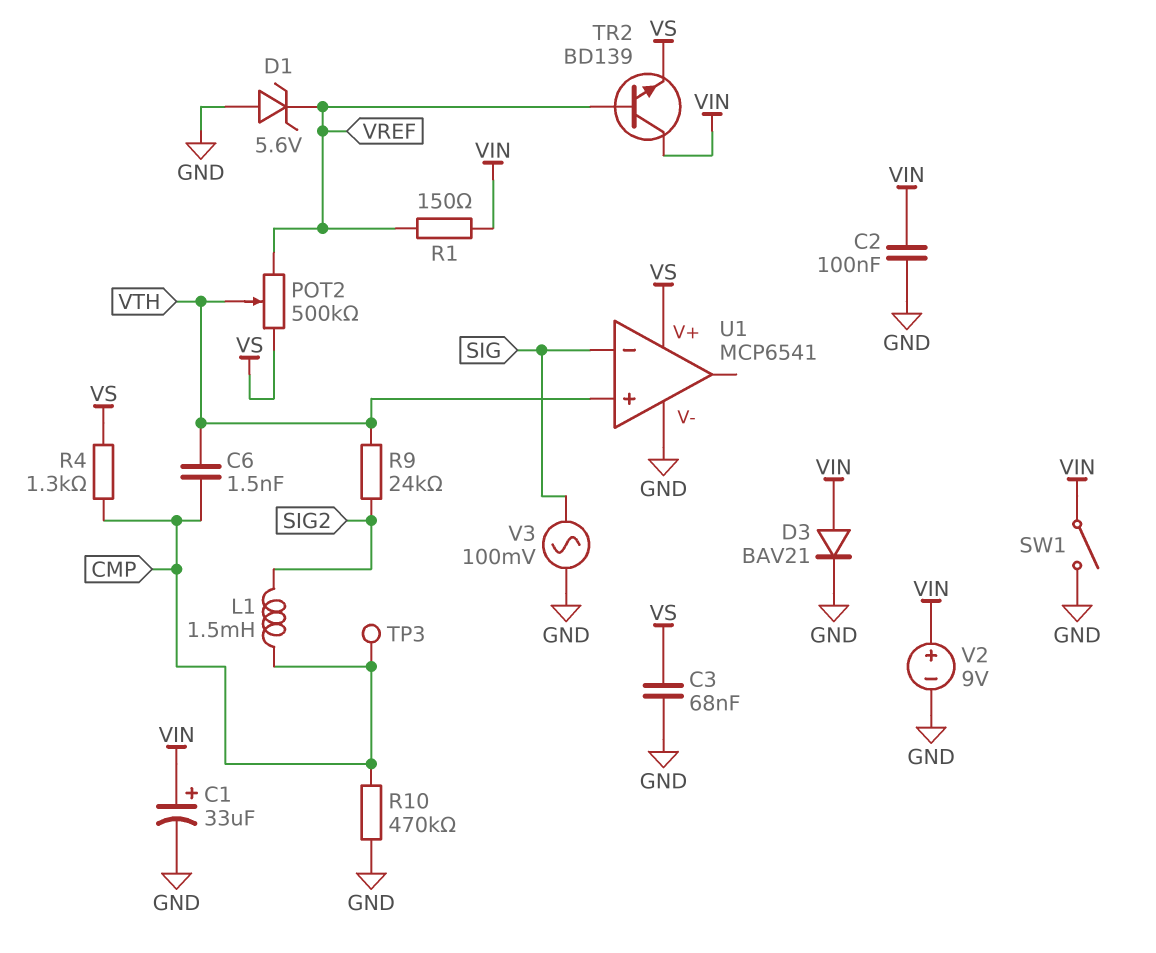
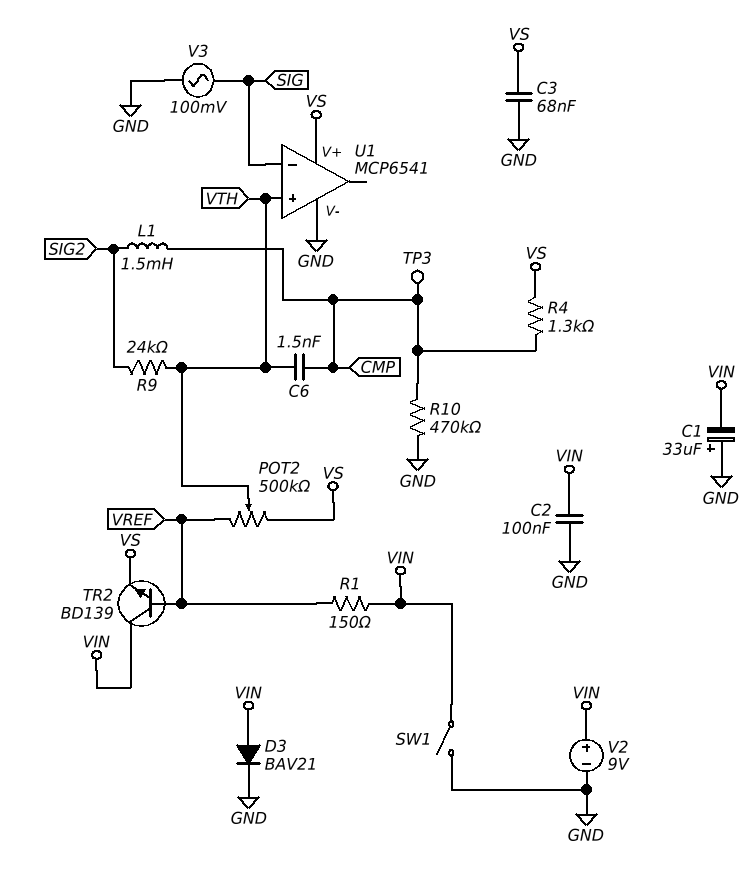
C1: 33uF (plus VIN, minus GND) -> 33uF (plus GND, minus VIN)
D1: zener 5.6V (A GND, K VREF) -> none

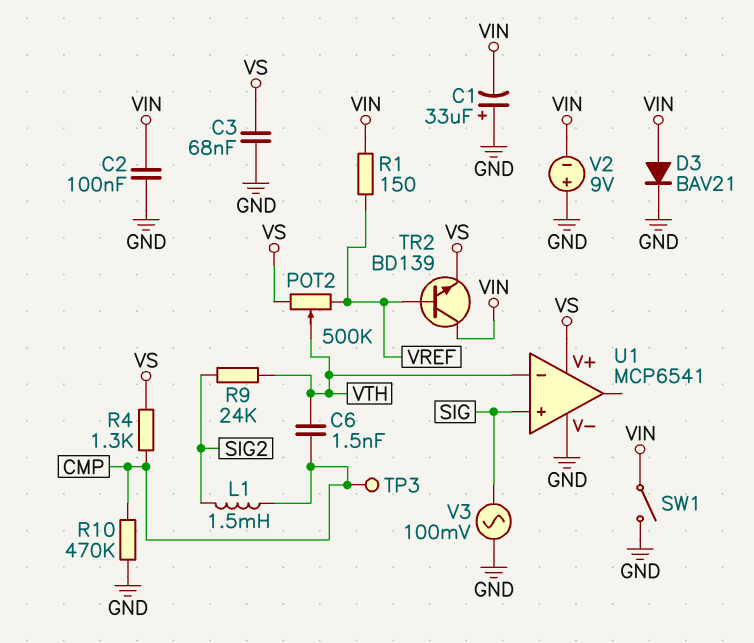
U1 pin in+: VTH -> SIG
U1 pin in-: SIG -> VTH
V2: 9V (plus VIN, minus GND) -> 9V (plus GND, minus VIN)

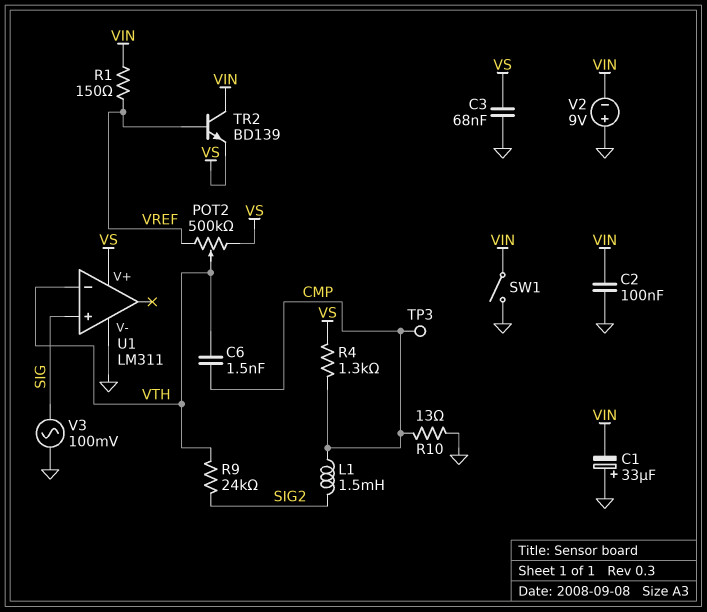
D3: diode BAV21 (A VIN, K GND) -> none
R10: 470k (CMP, GND) -> 13 (CMP, GND)
U1: MCP6541 -> LM311

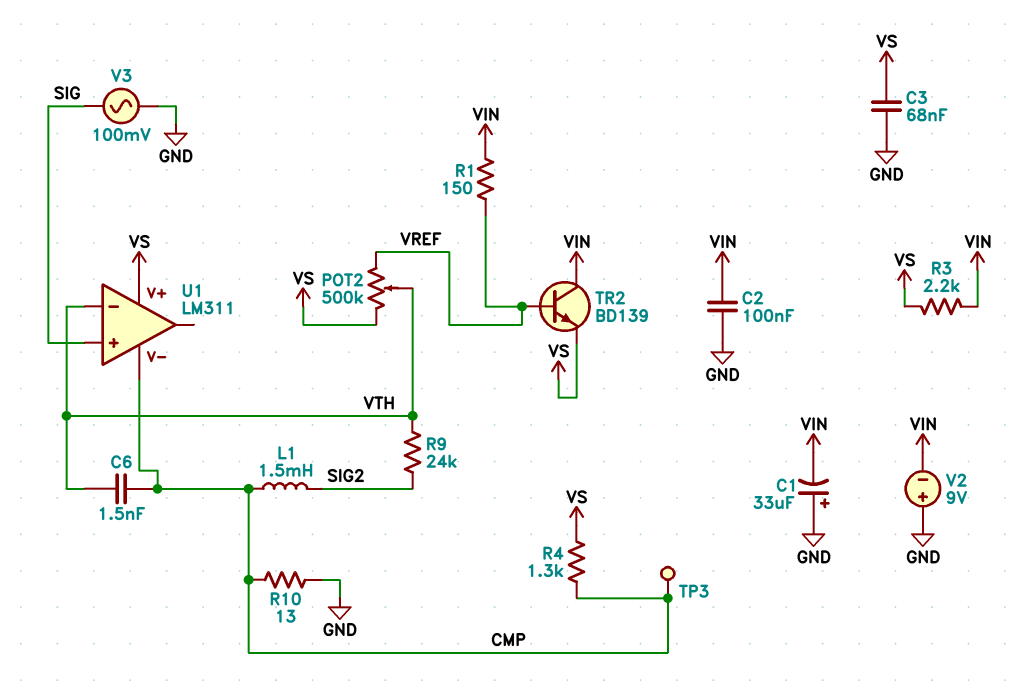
R3: none -> 2.2k (VIN, VS)
SW1: switch (GND, VIN) -> none
U1 pin V-: GND -> CMP

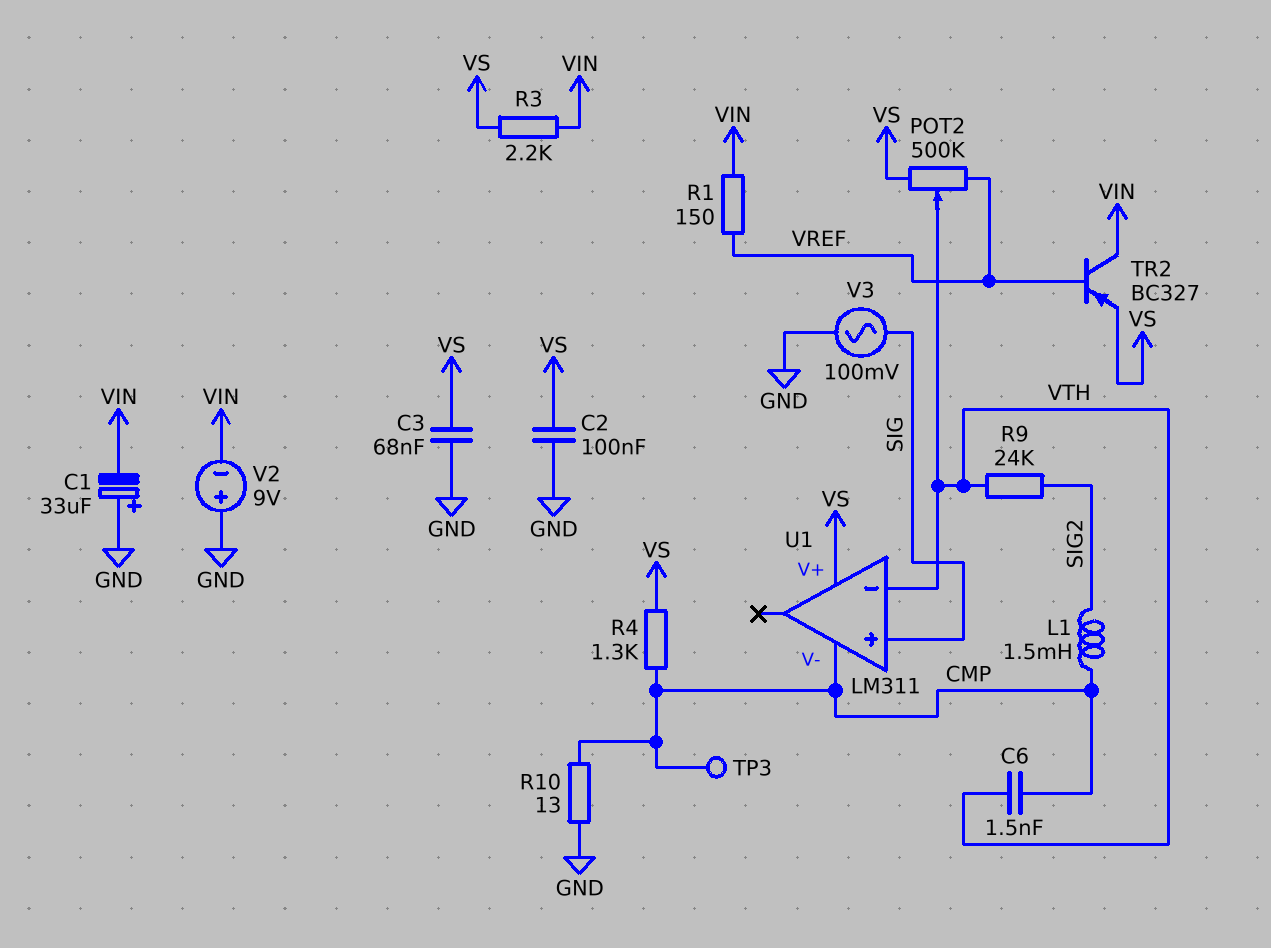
C2: 100nF (GND, VIN) -> 100nF (GND, VS)
TR2: NPN BD139 (B VREF, C VIN, E VS) -> PNP BC327 (B VREF, C VIN, E VS)

